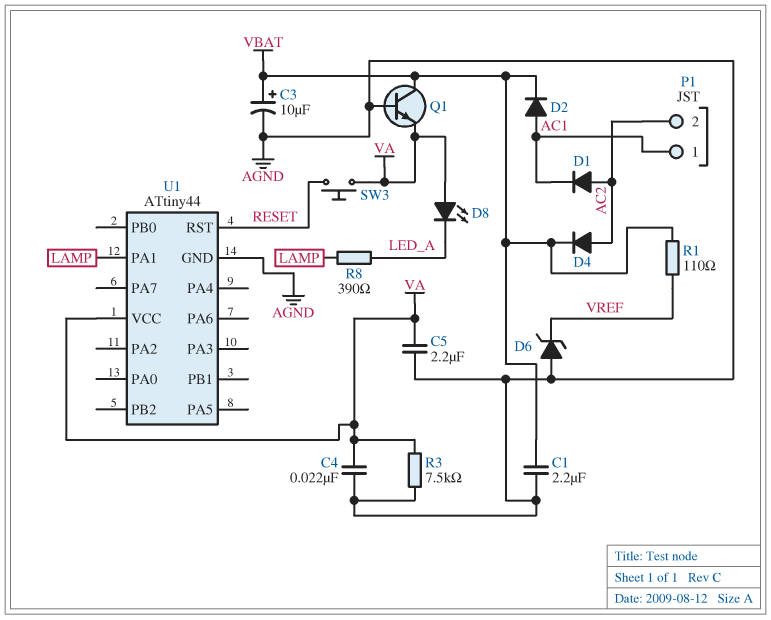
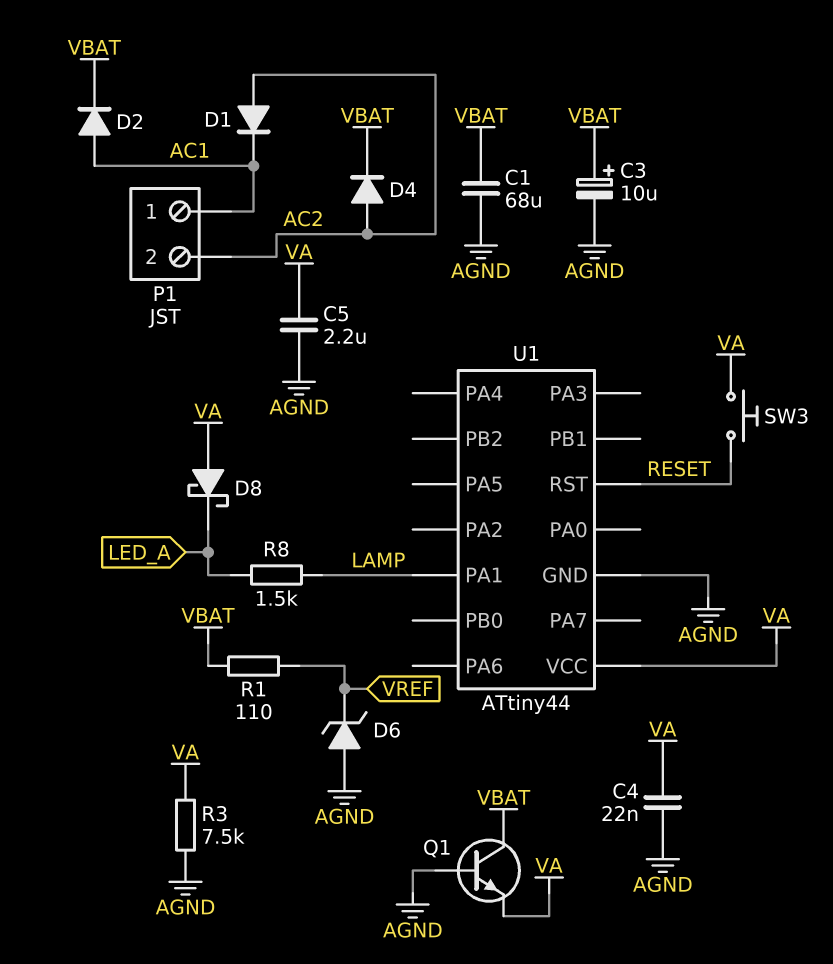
C1: 2.2uF (AGND, VBAT) -> 68uF (AGND, VBAT)
D8: LED (A VA, K LED_A) -> schottky (A VA, K LED_A)
R8: 390 (LAMP, LED_A) -> 1.5k (LAMP, LED_A)

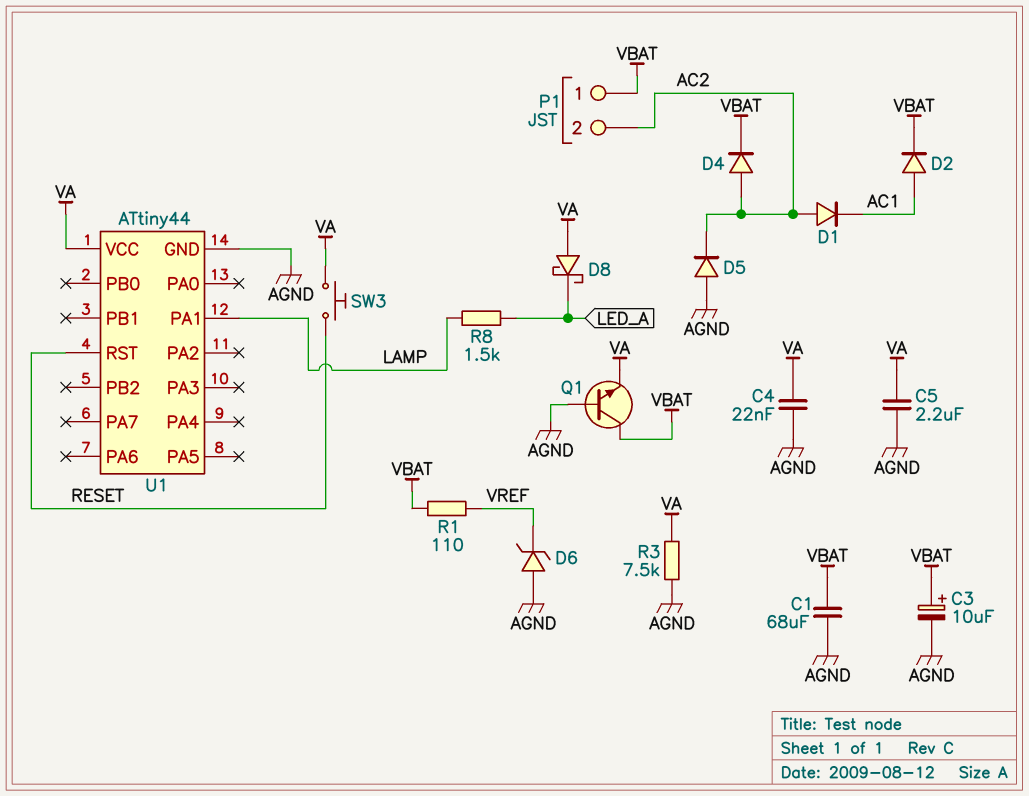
D5: none -> diode (A AGND, K AC2)
P1 pin 1: AC1 -> VBAT

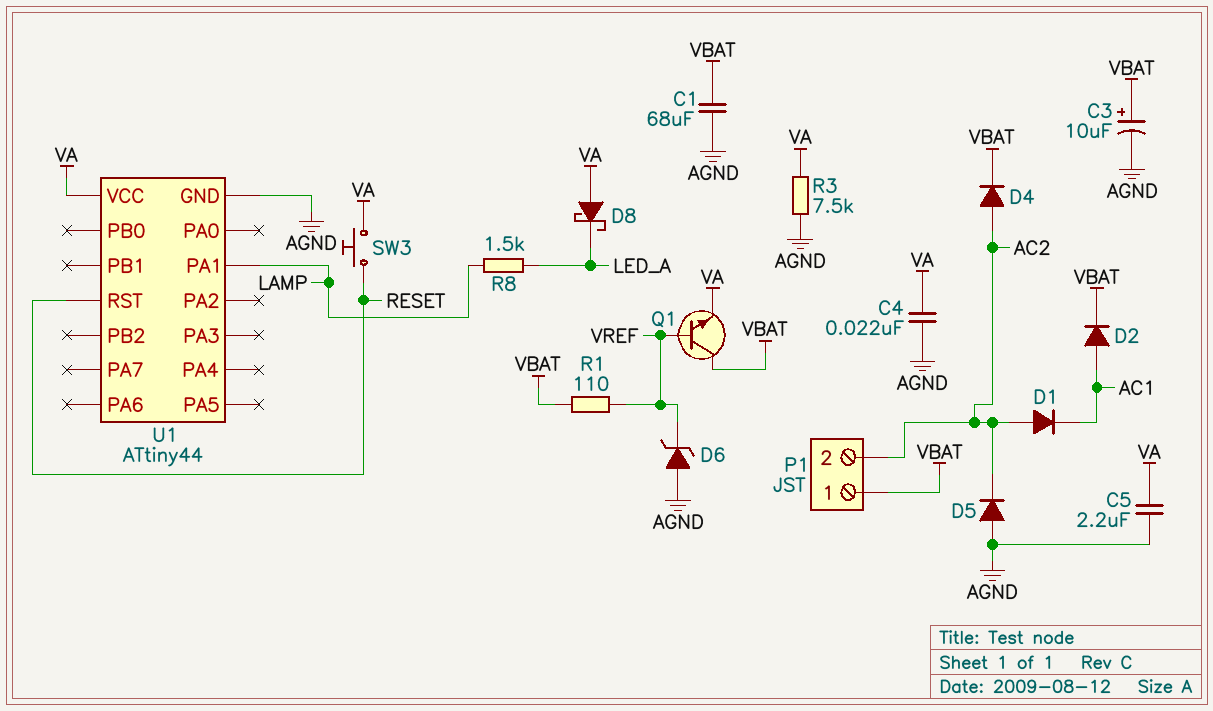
Q1: NPN (B AGND, C VBAT, E VA) -> NPN (B VREF, C VBAT, E VA)

